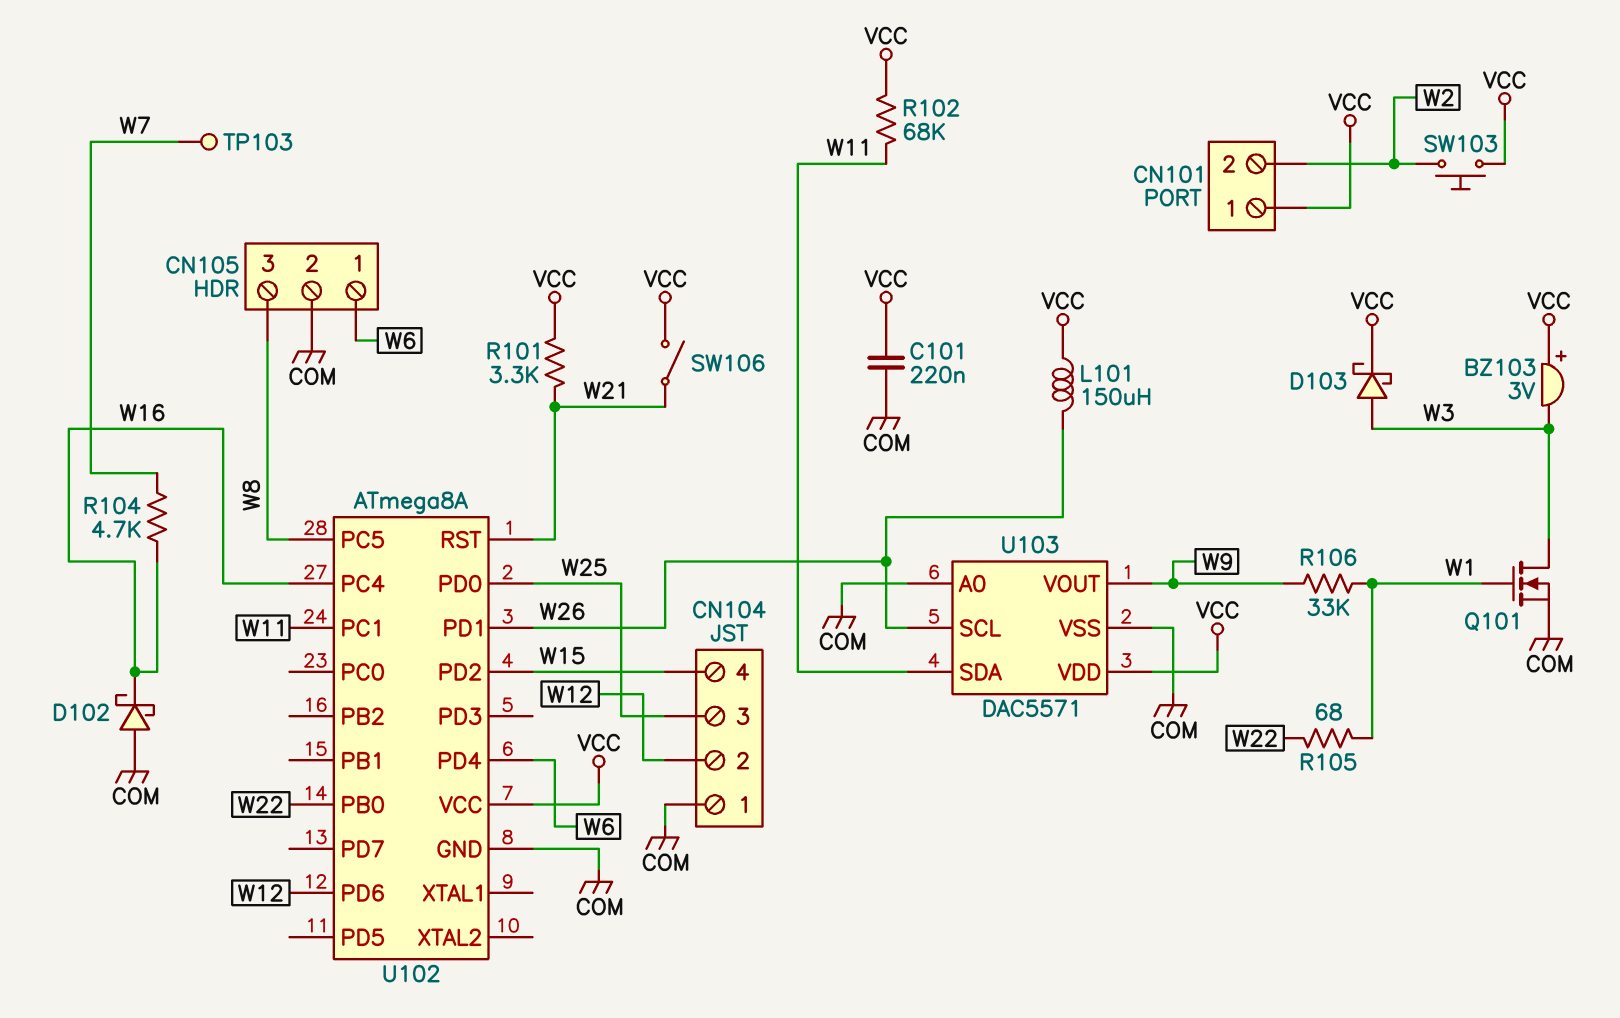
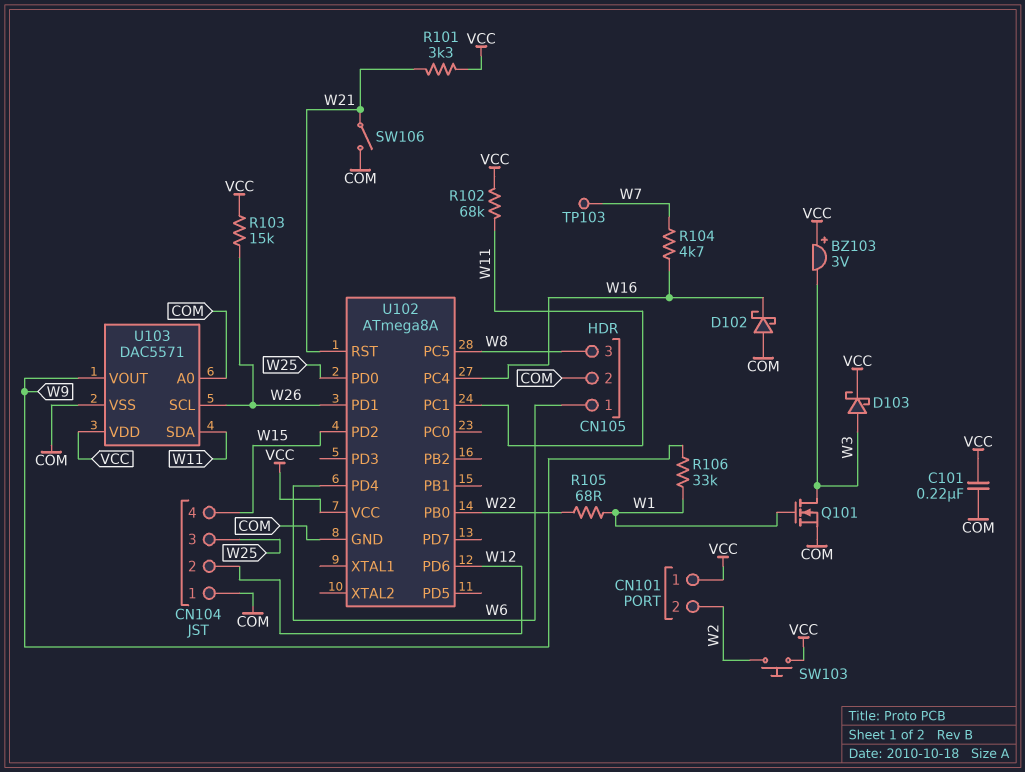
L101: 150uH (VCC, W26) -> none
R103: none -> 15k (VCC, W26)
SW106: switch (VCC, W21) -> switch (COM, W21)

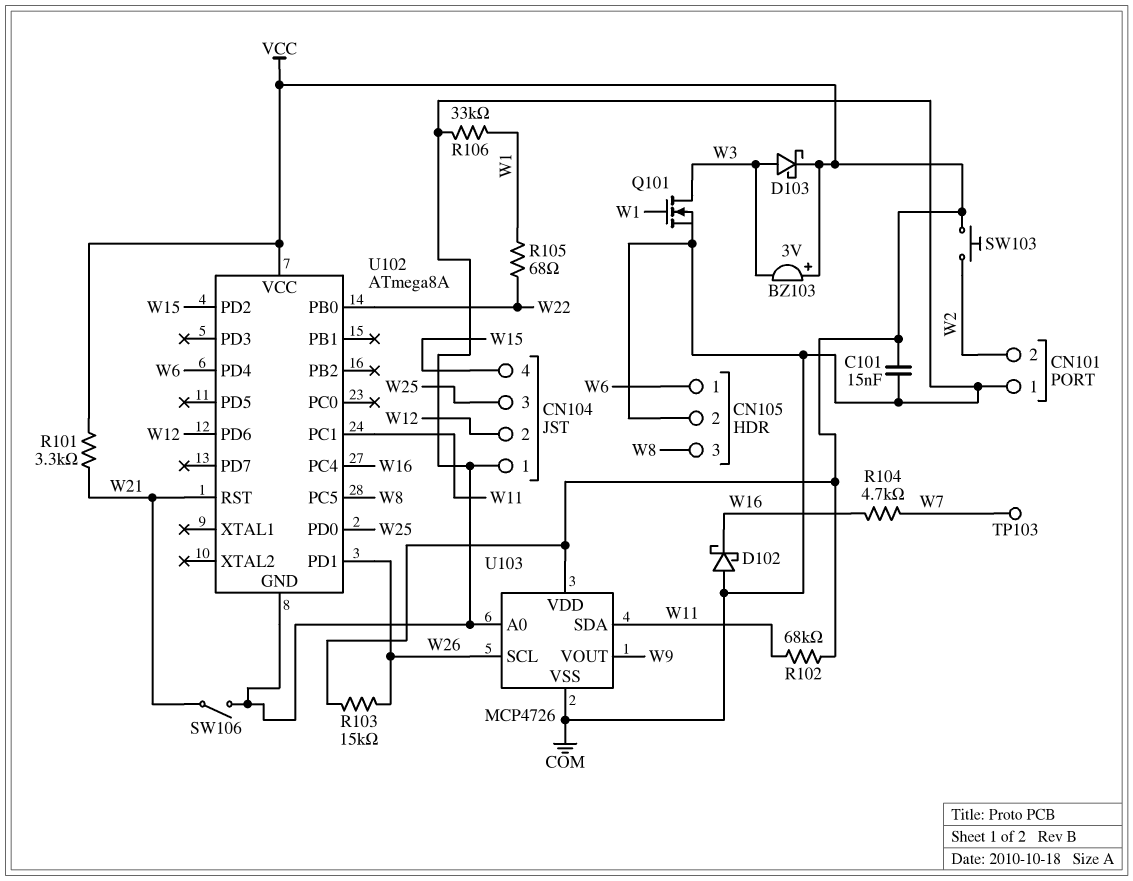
C101: 220nF (COM, VCC) -> 15nF (COM, VCC)
CN101 pin 1: VCC -> COM
R106: 33k (W1, W9) -> 33k (COM, W1)
U103: DAC5571 -> MCP4726

